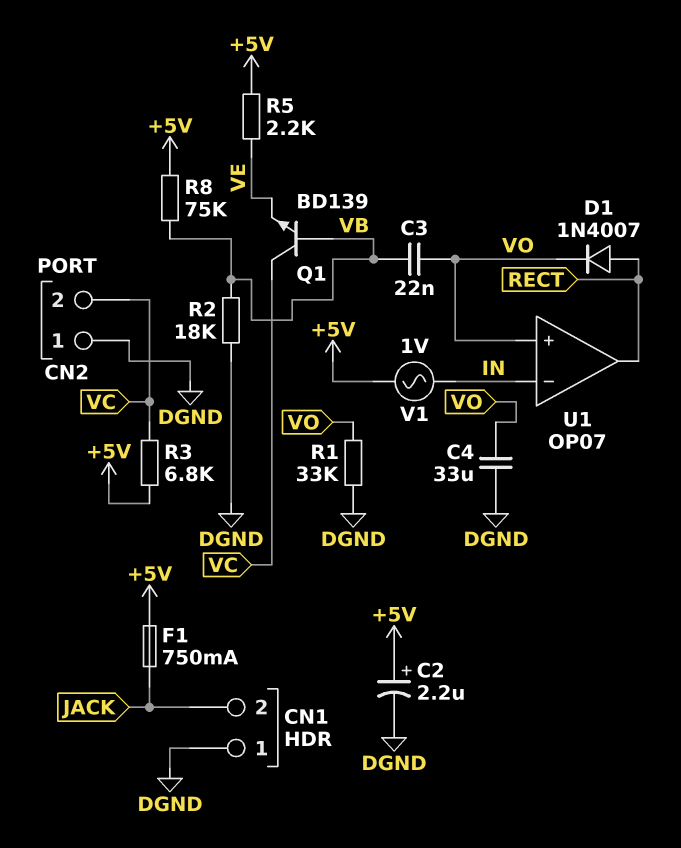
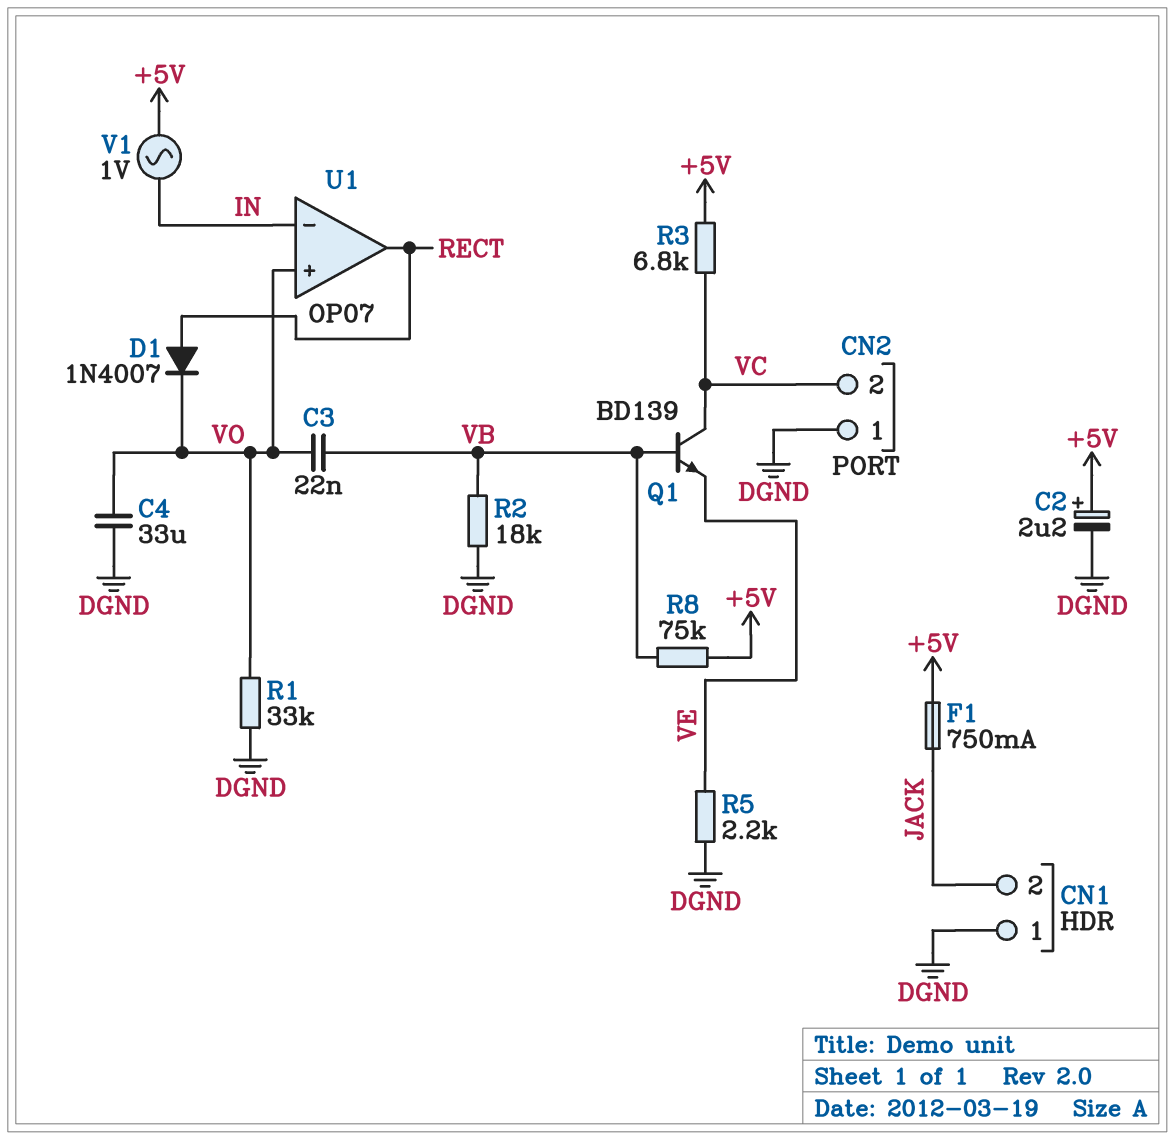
R5: 2.2k (+5V, VE) -> 2.2k (DGND, VE)

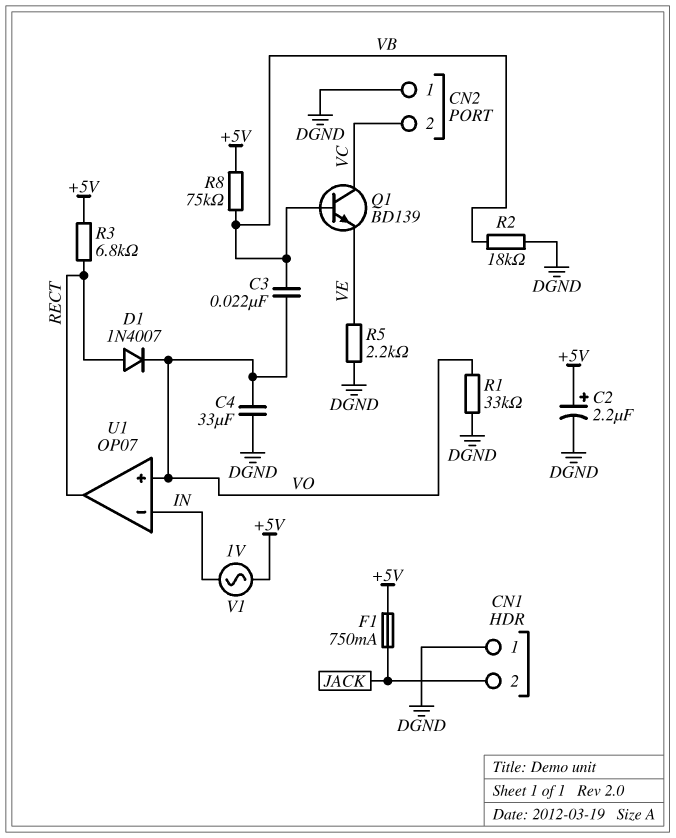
R3: 6.8k (+5V, VC) -> 6.8k (+5V, RECT)

